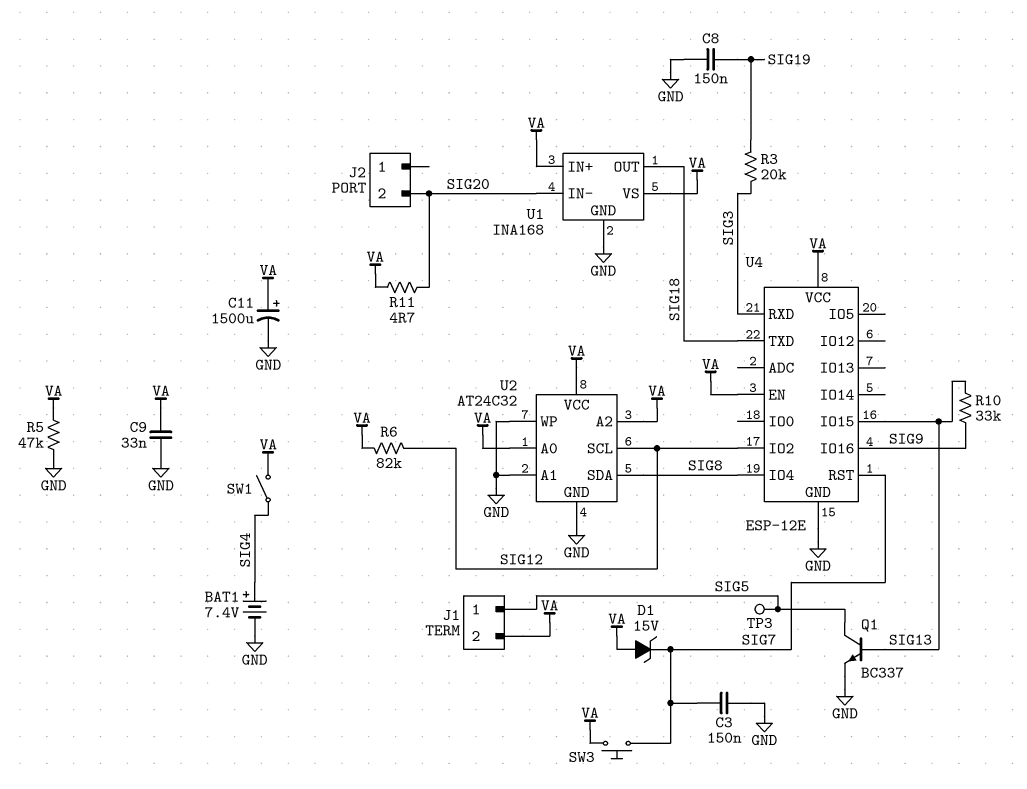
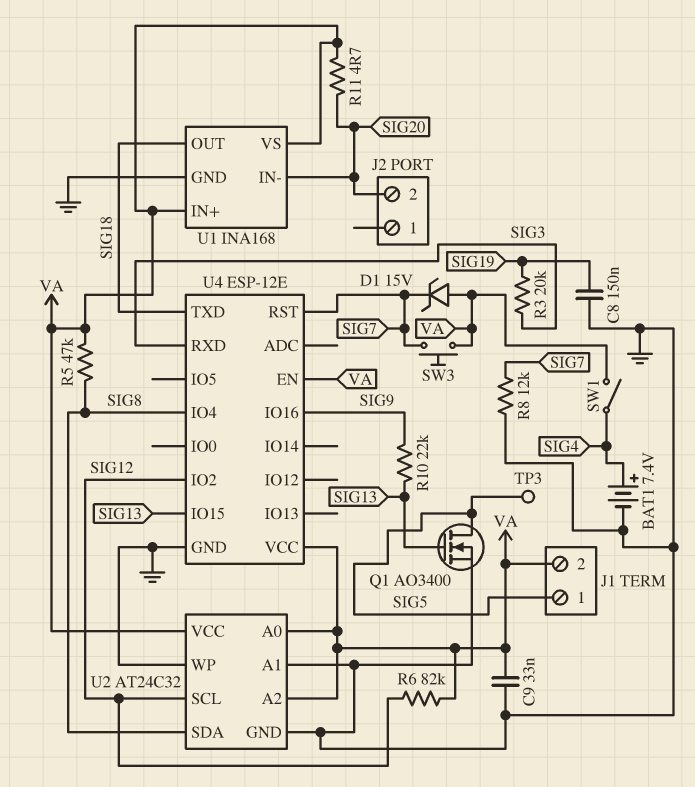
C3: 150nF (GND, SIG7) -> none
C11: 1500uF (plus VA, minus GND) -> none
Q1: NPN BC337 (B SIG13, C SIG5, E GND) -> NMOS AO3400 (G SIG13, D SIG5, S GND)
R5: 47k (GND, VA) -> 47k (SIG8, VA)
R8: none -> 12k (GND, SIG7)
R10: 33k (SIG9, SIG13) -> 22k (SIG9, SIG13)

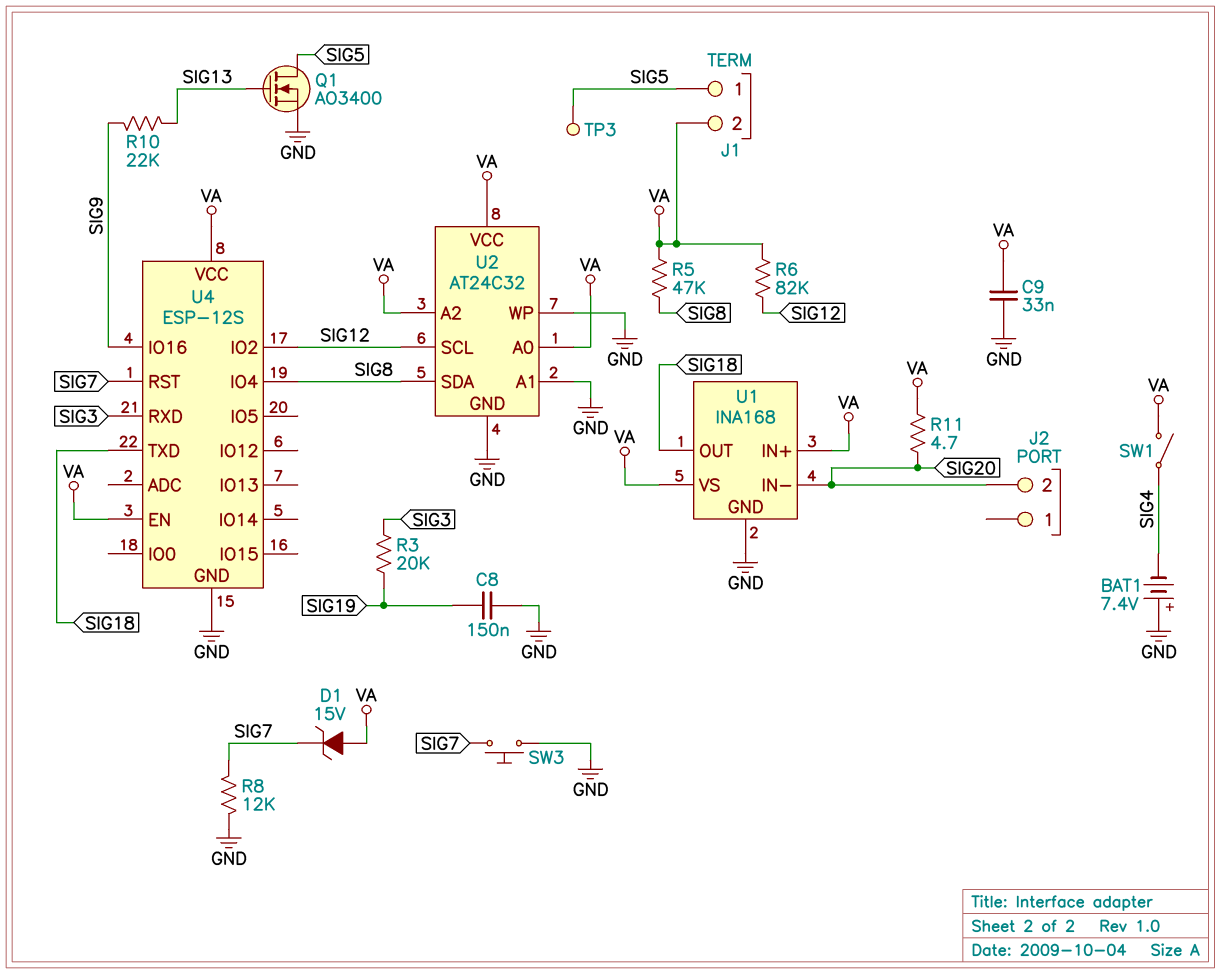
BAT1: 7.4V (plus SIG4, minus GND) -> 7.4V (plus GND, minus SIG4)
SW3: button (SIG7, VA) -> button (GND, SIG7)
U4: ESP-12E -> ESP-12S
U4 pin IO15: SIG13 -> none

